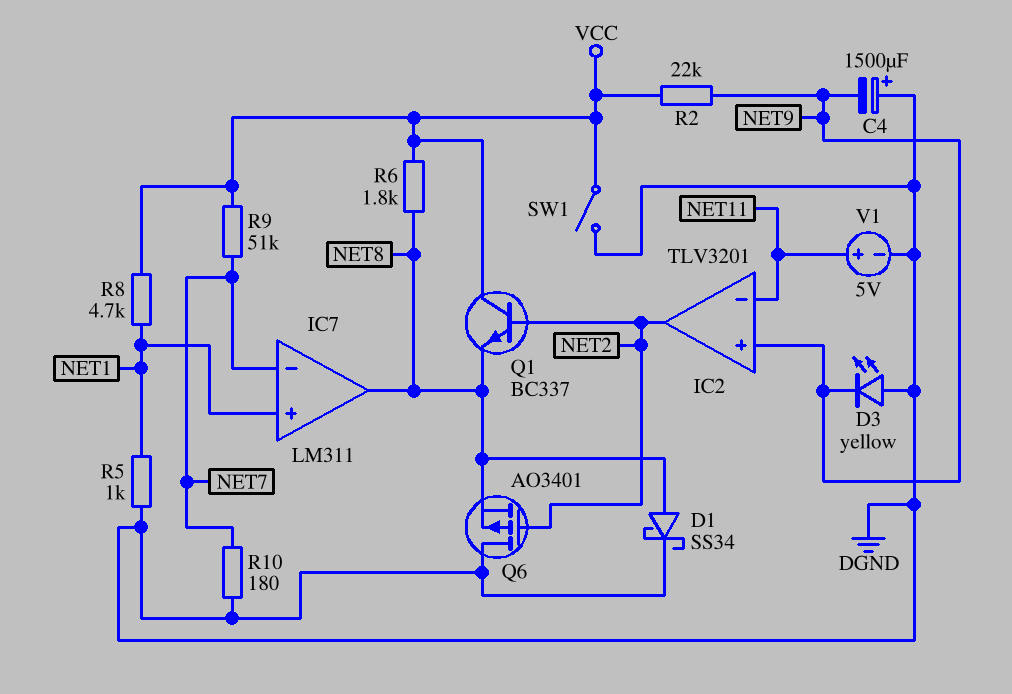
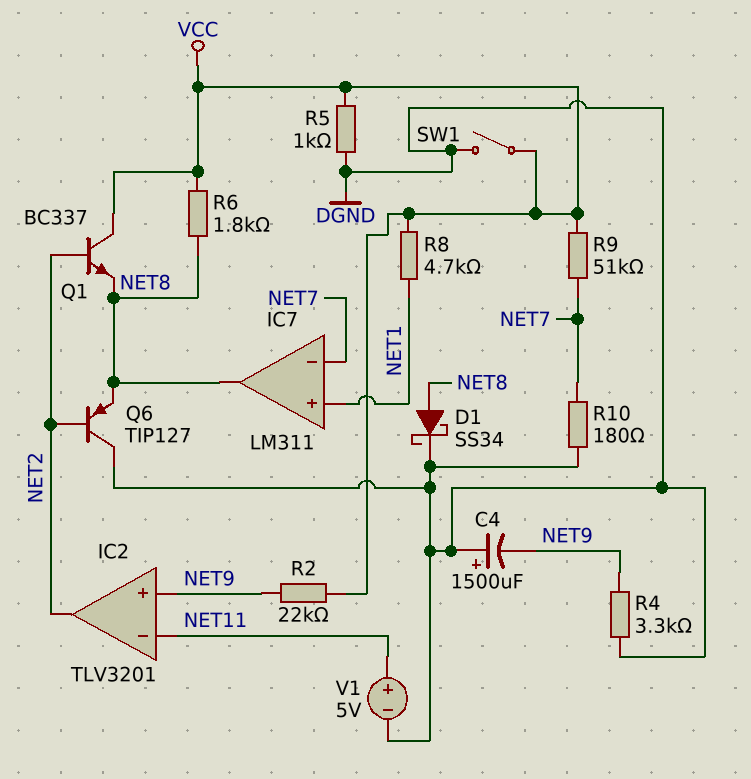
D3: LED yellow (A DGND, K NET9) -> none
Q6: PMOS AO3401 (G NET2, D DGND, S NET8) -> PNP TIP127 (B NET2, C DGND, E NET8)
R4: none -> 3.3k (DGND, NET9)
R5: 1k (DGND, NET1) -> 1k (DGND, VCC)

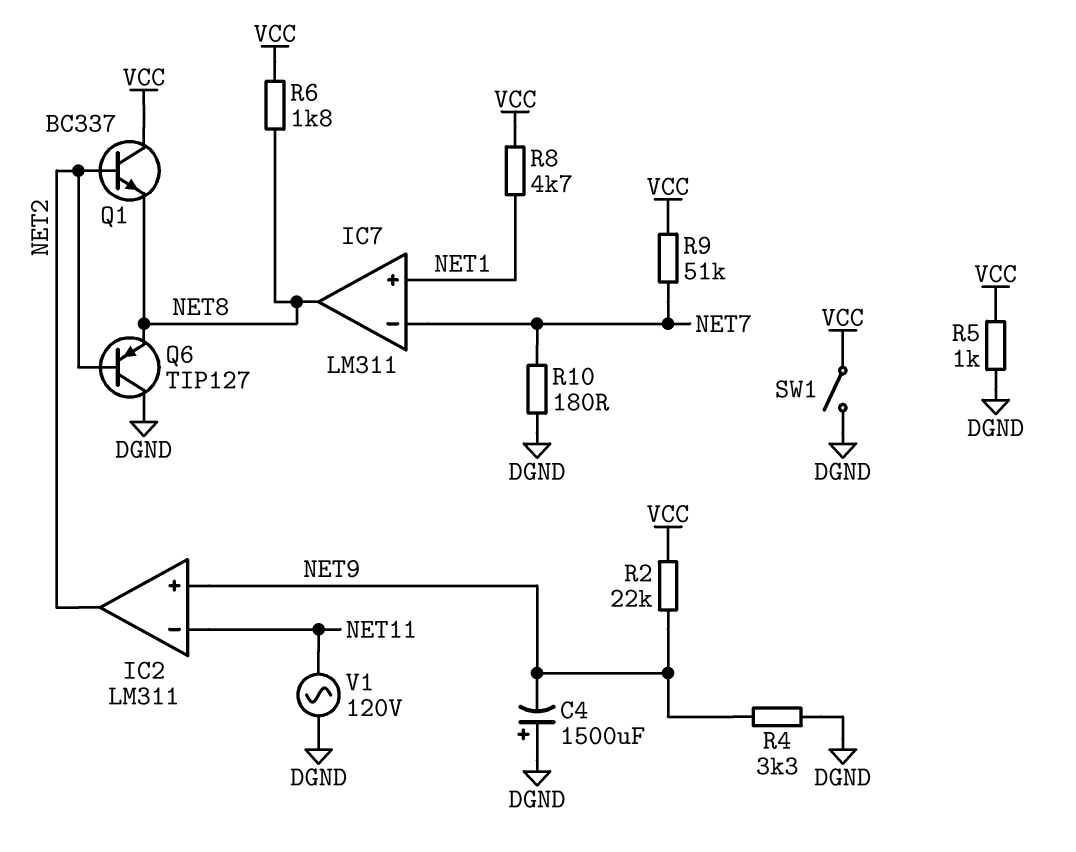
D1: schottky SS34 (A NET8, K DGND) -> none
IC2: TLV3201 -> LM311
V1: 5V (plus NET11, minus DGND) -> AC 120V (DGND, NET11)

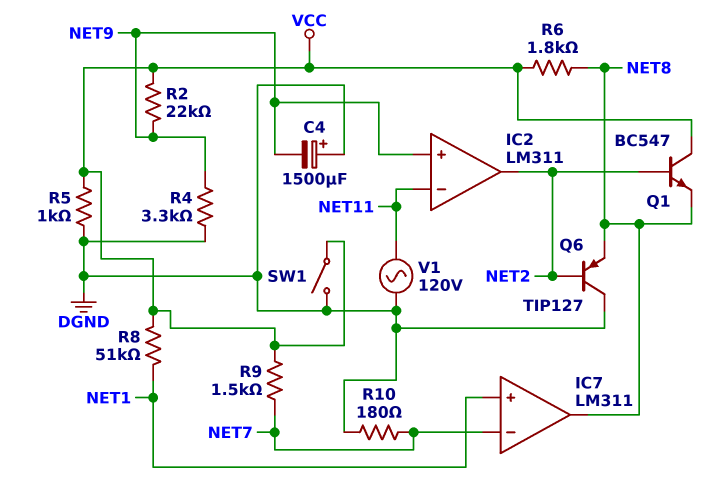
Q1: NPN BC337 (B NET2, C VCC, E NET8) -> NPN BC547 (B NET2, C VCC, E NET8)
R8: 4.7k (NET1, VCC) -> 51k (NET1, VCC)
R9: 51k (NET7, VCC) -> 1.5k (NET7, VCC)

